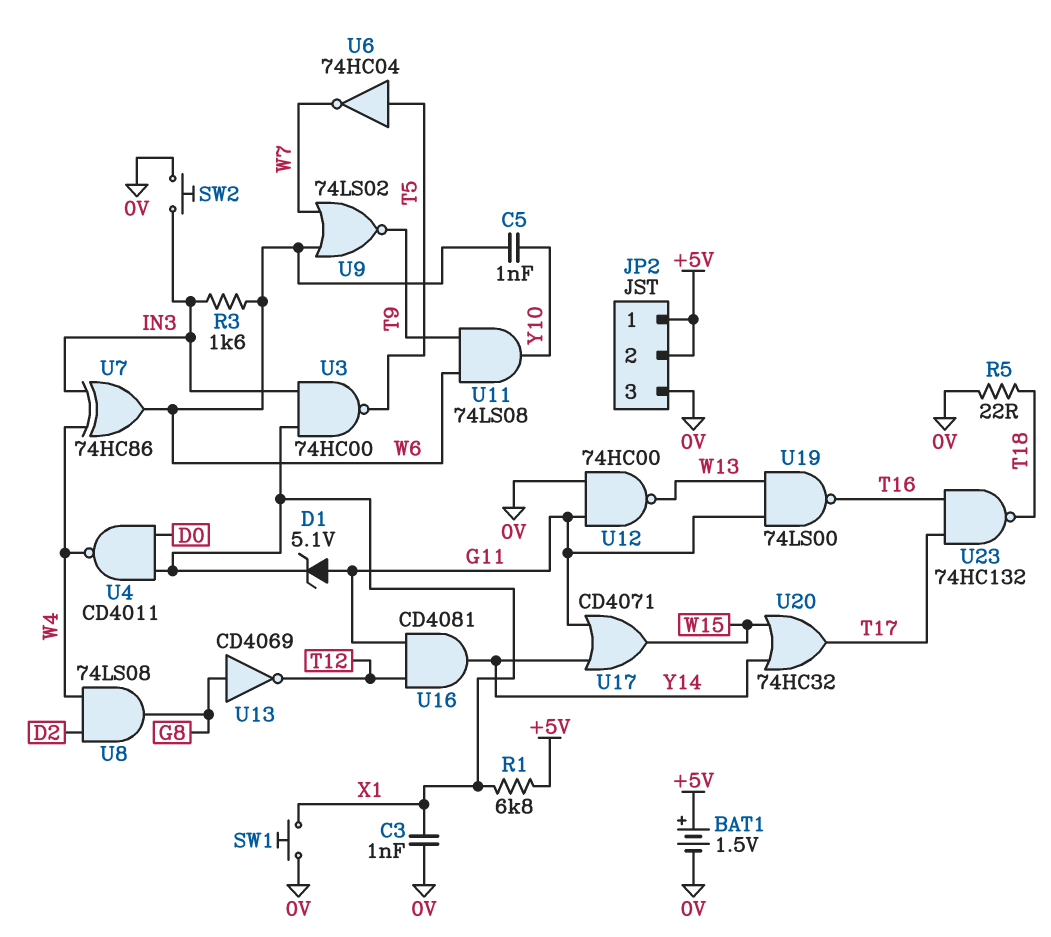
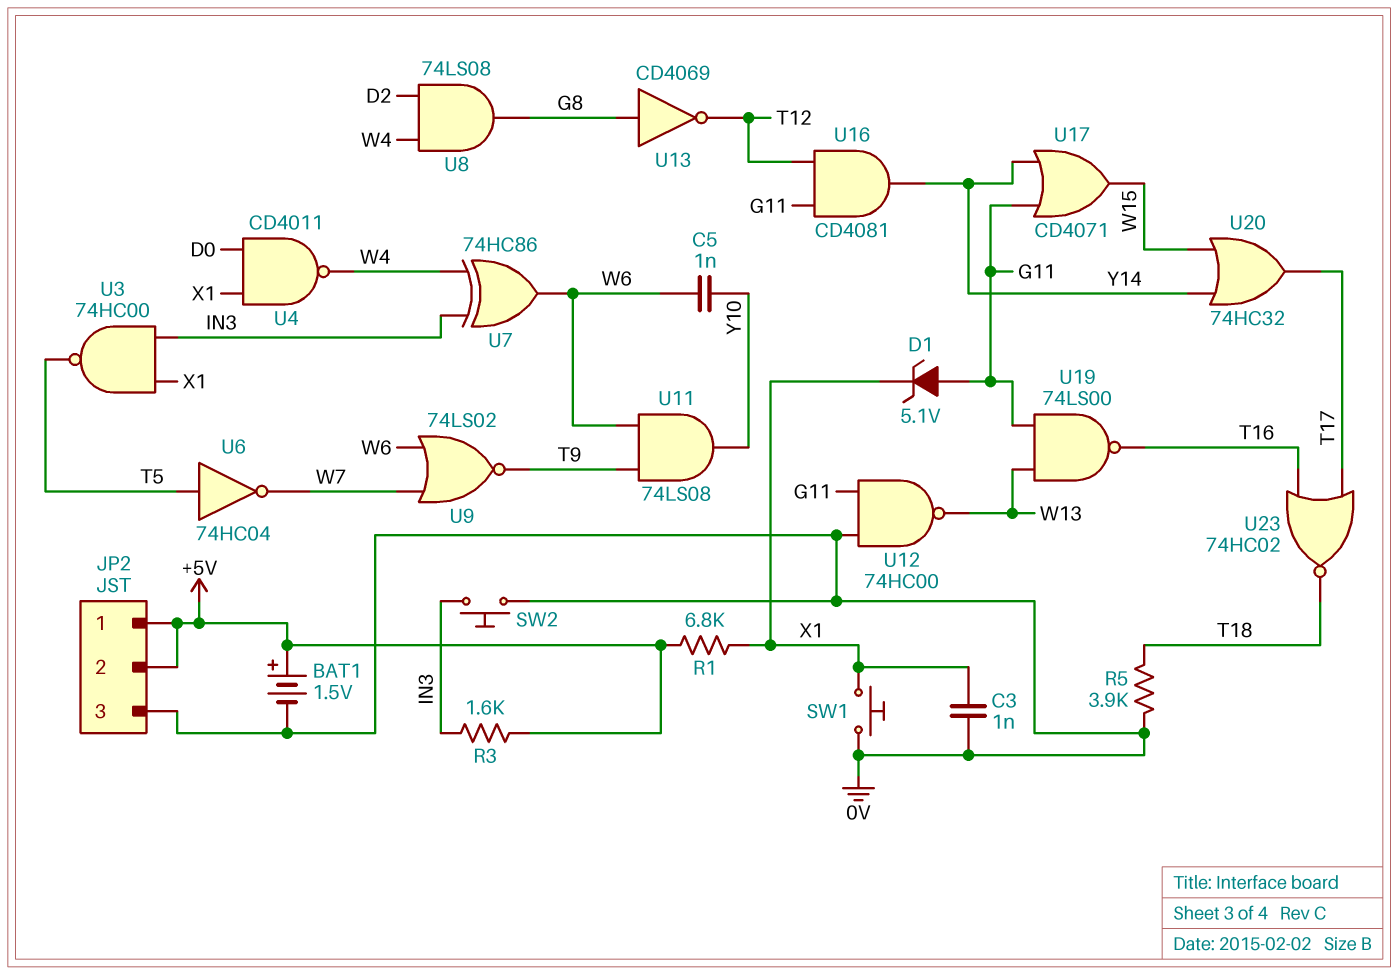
R3: 1.6k (IN3, W6) -> 1.6k (+5V, IN3)
R5: 22 (0V, T18) -> 3.9k (0V, T18)
U23: NAND 74HC132 (in T16, in T17, out T18) -> NOR 74HC02 (in T16, in T17, out T18)

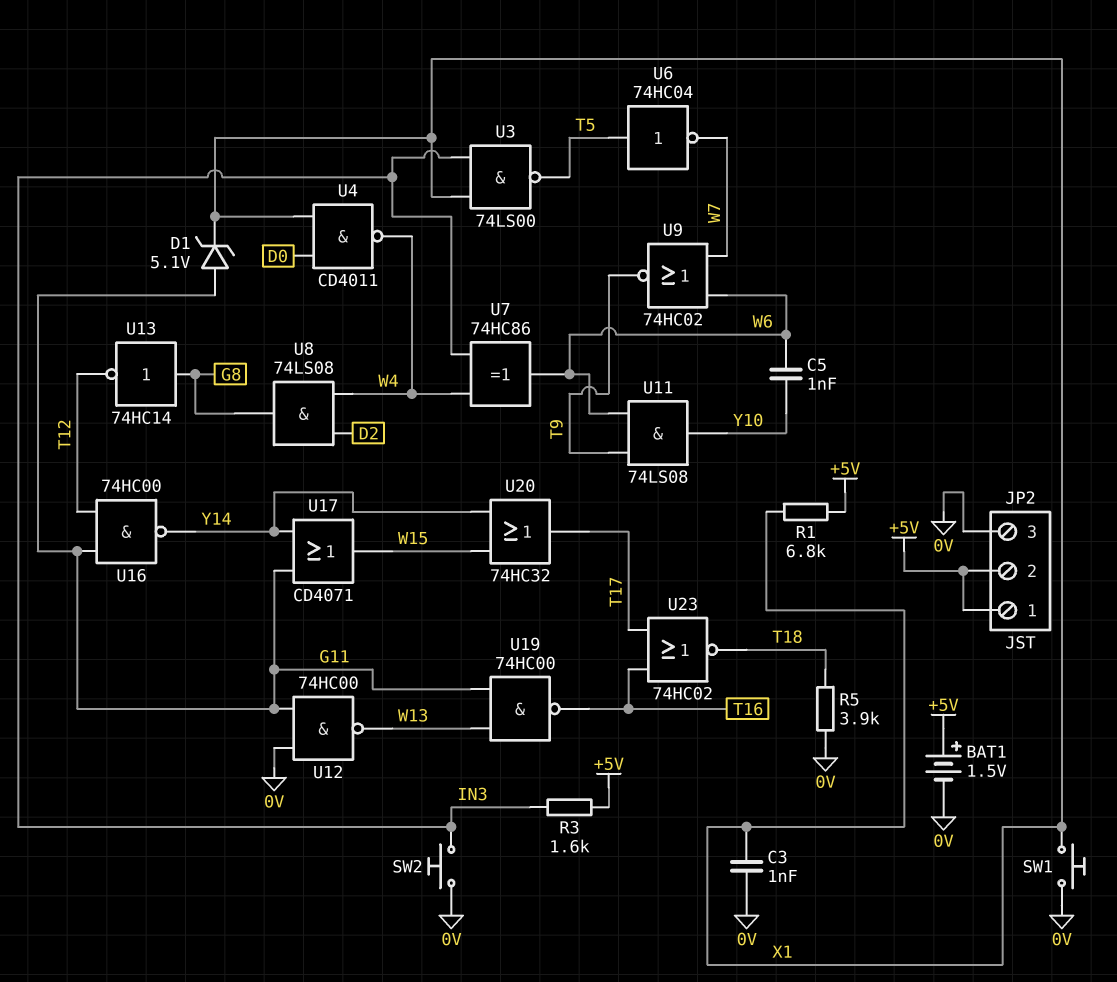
U3: NAND 74HC00 (in IN3, in X1, out T5) -> NAND 74LS00 (in IN3, in X1, out T5)
U9: NOR 74LS02 (in W6, in W7, out T9) -> NOR 74HC02 (in W6, in W7, out T9)
U13: NOT CD4069 (in G8, out T12) -> NOT 74HC14 (in G8, out T12)
U16: AND CD4081 (in G11, in T12, out Y14) -> NAND 74HC00 (in G11, in T12, out Y14)
U19: NAND 74LS00 (in G11, in W13, out T16) -> NAND 74HC00 (in G11, in W13, out T16)

